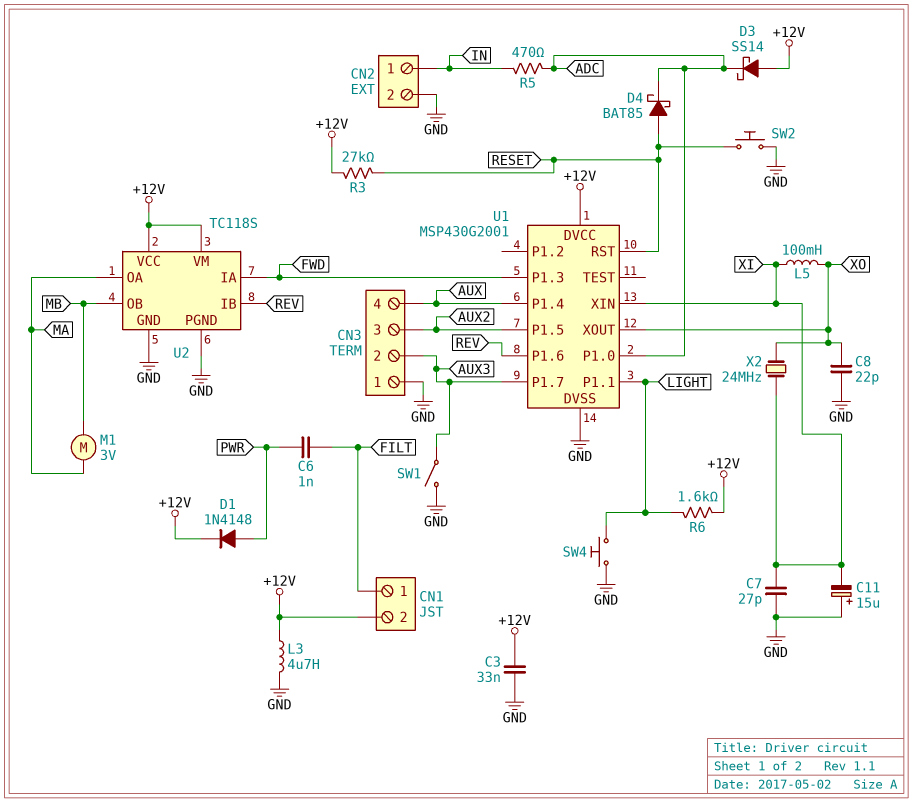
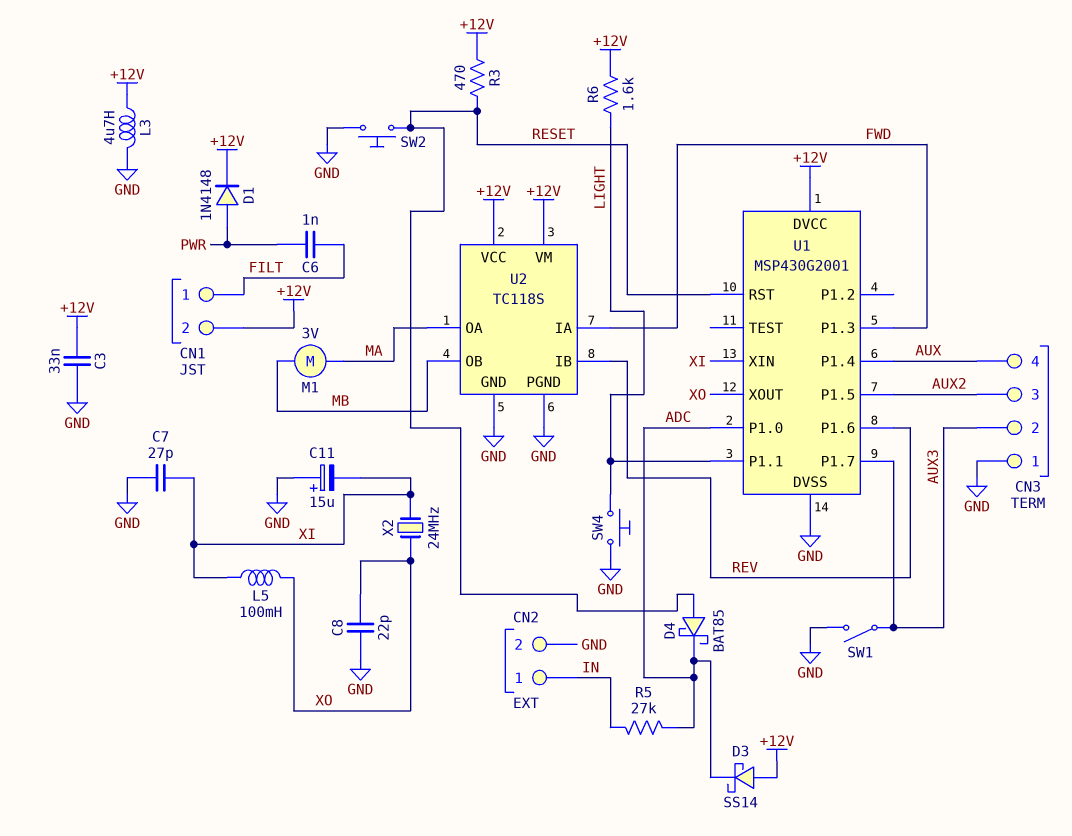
R3: 27k (+12V, RESET) -> 470 (+12V, RESET)
R5: 470 (ADC, IN) -> 27k (ADC, IN)

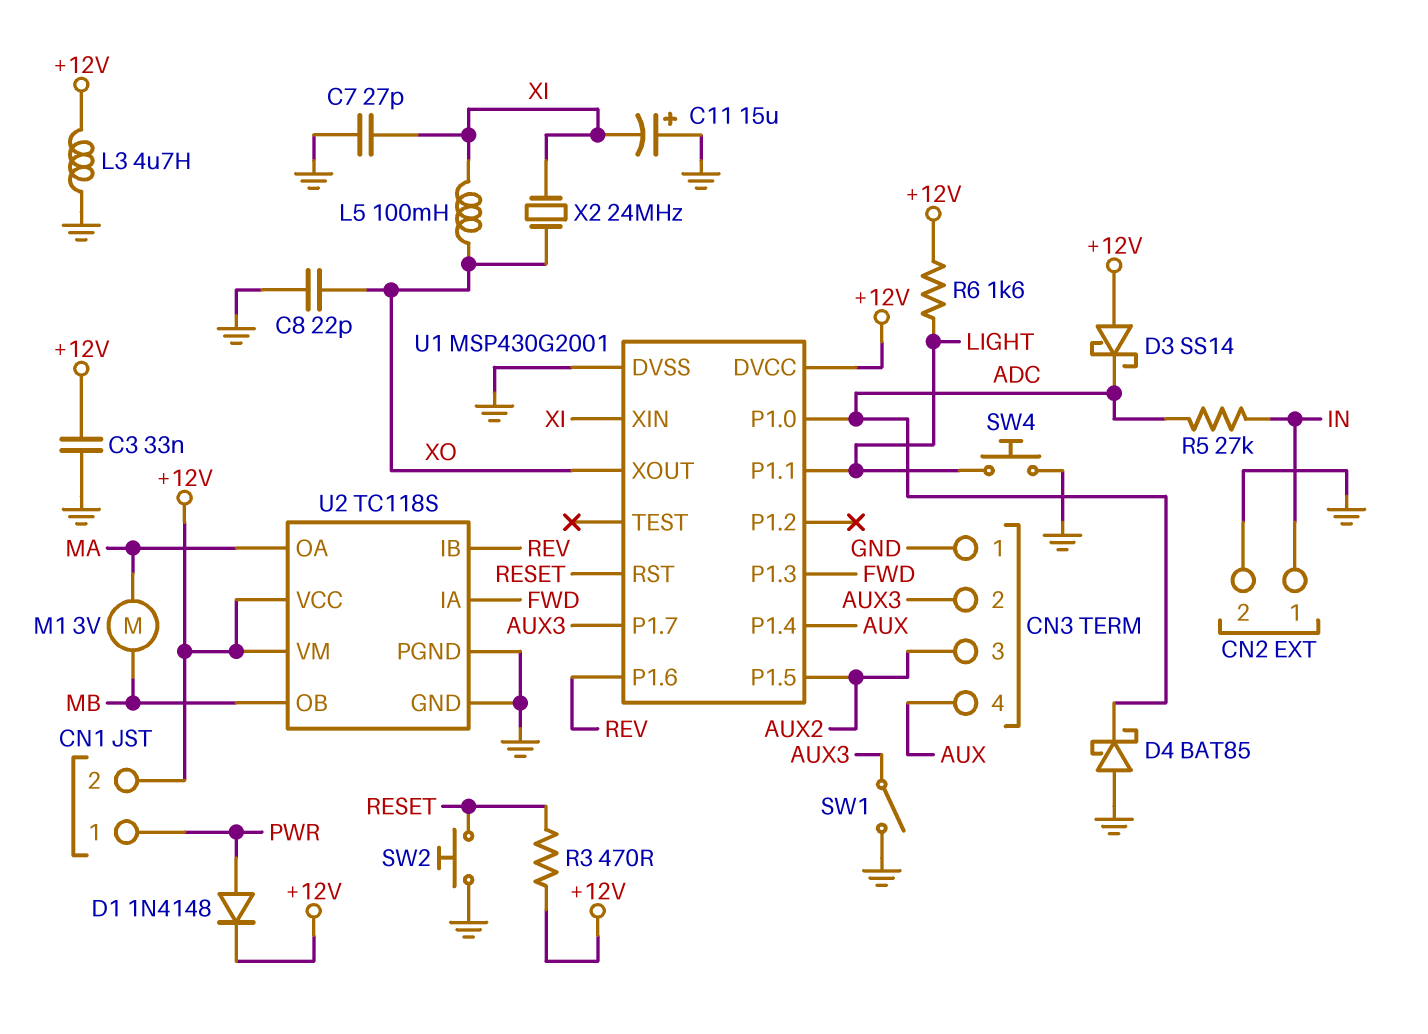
C6: 1nF (FILT, PWR) -> none
CN1 pin 1: FILT -> PWR
D4: schottky BAT85 (A RESET, K ADC) -> schottky BAT85 (A GND, K ADC)

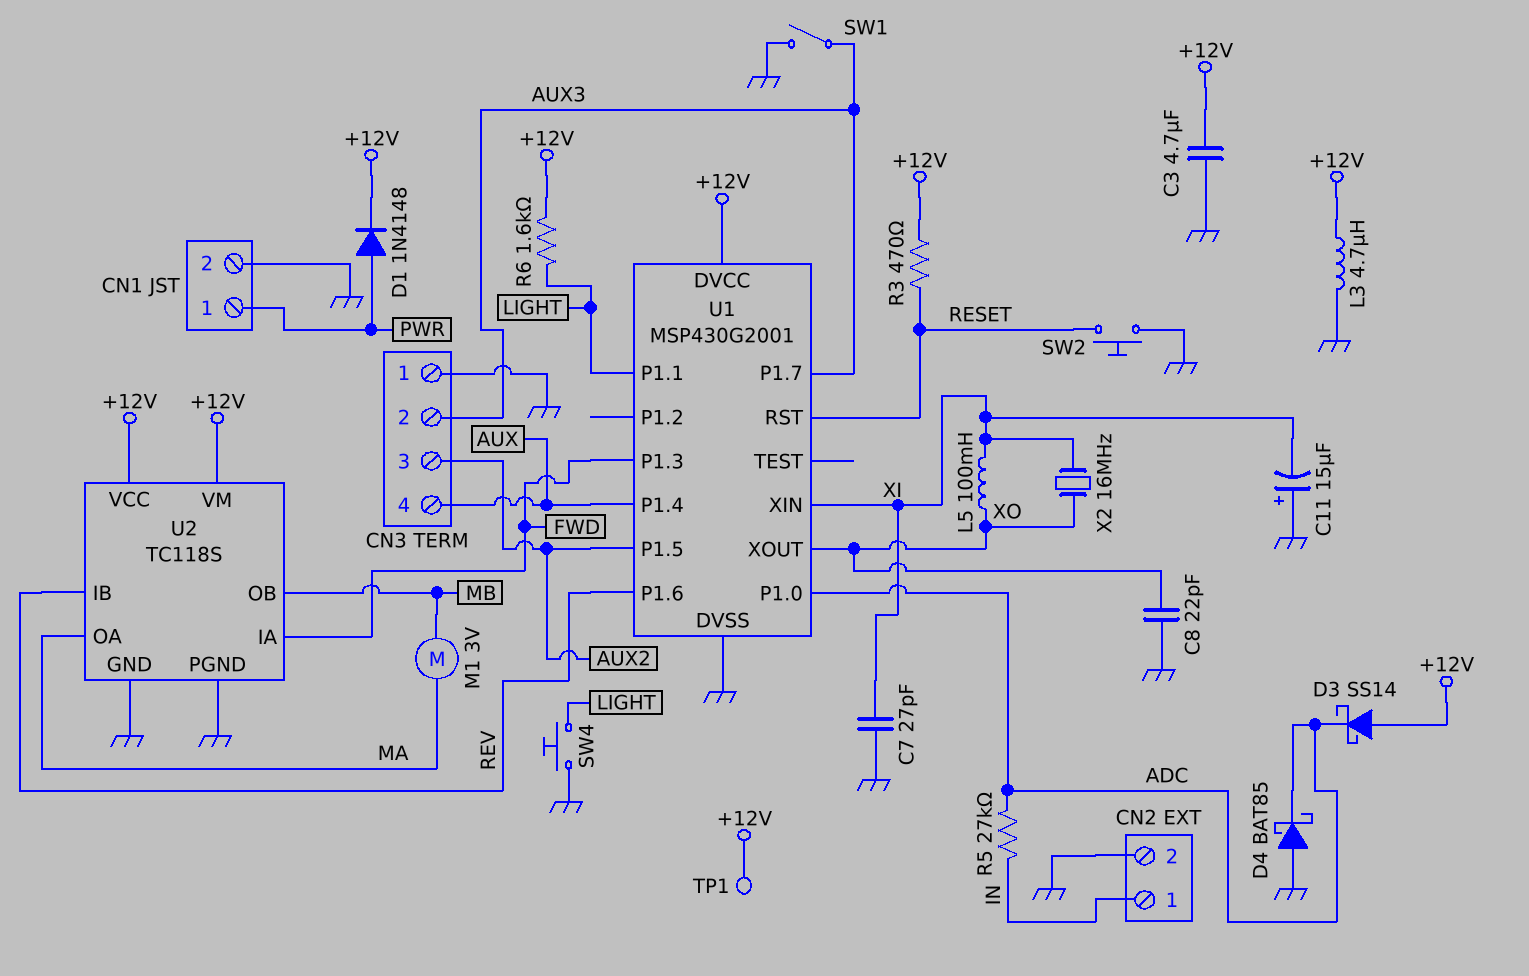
C3: 33nF (+12V, GND) -> 4.7uF (+12V, GND)
CN1 pin 2: +12V -> GND
TP1: none -> test point (+12V)
X2: 24MHz (XI, XO) -> 16MHz (XI, XO)

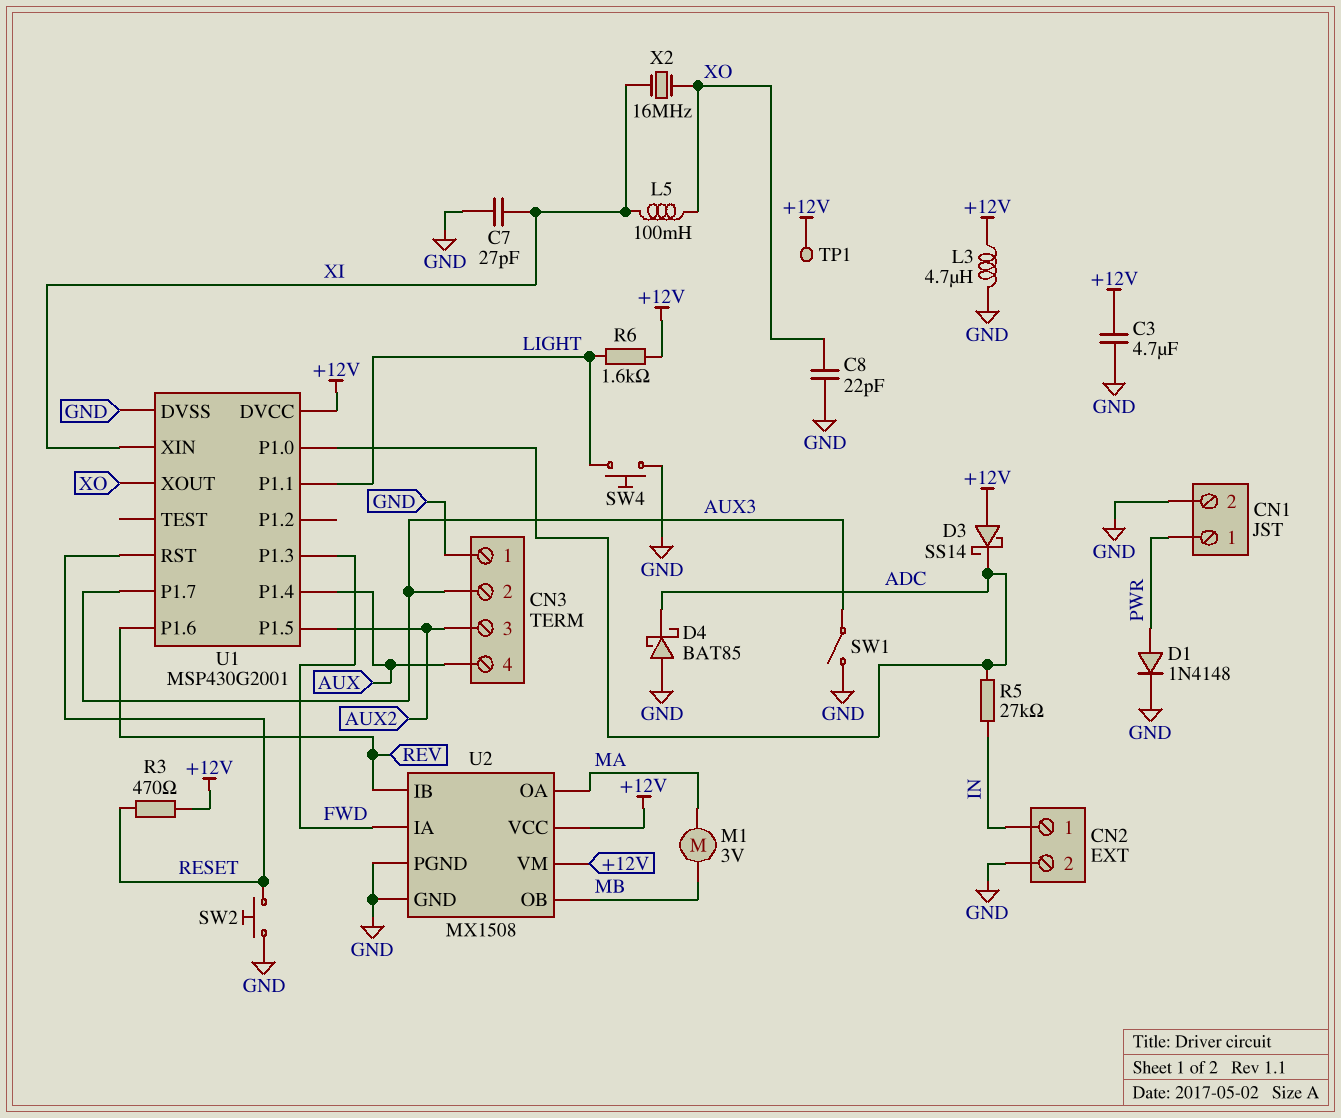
C11: 15uF (plus GND, minus XI) -> none
D1: diode 1N4148 (A PWR, K +12V) -> diode 1N4148 (A PWR, K GND)
U2: TC118S -> MX1508

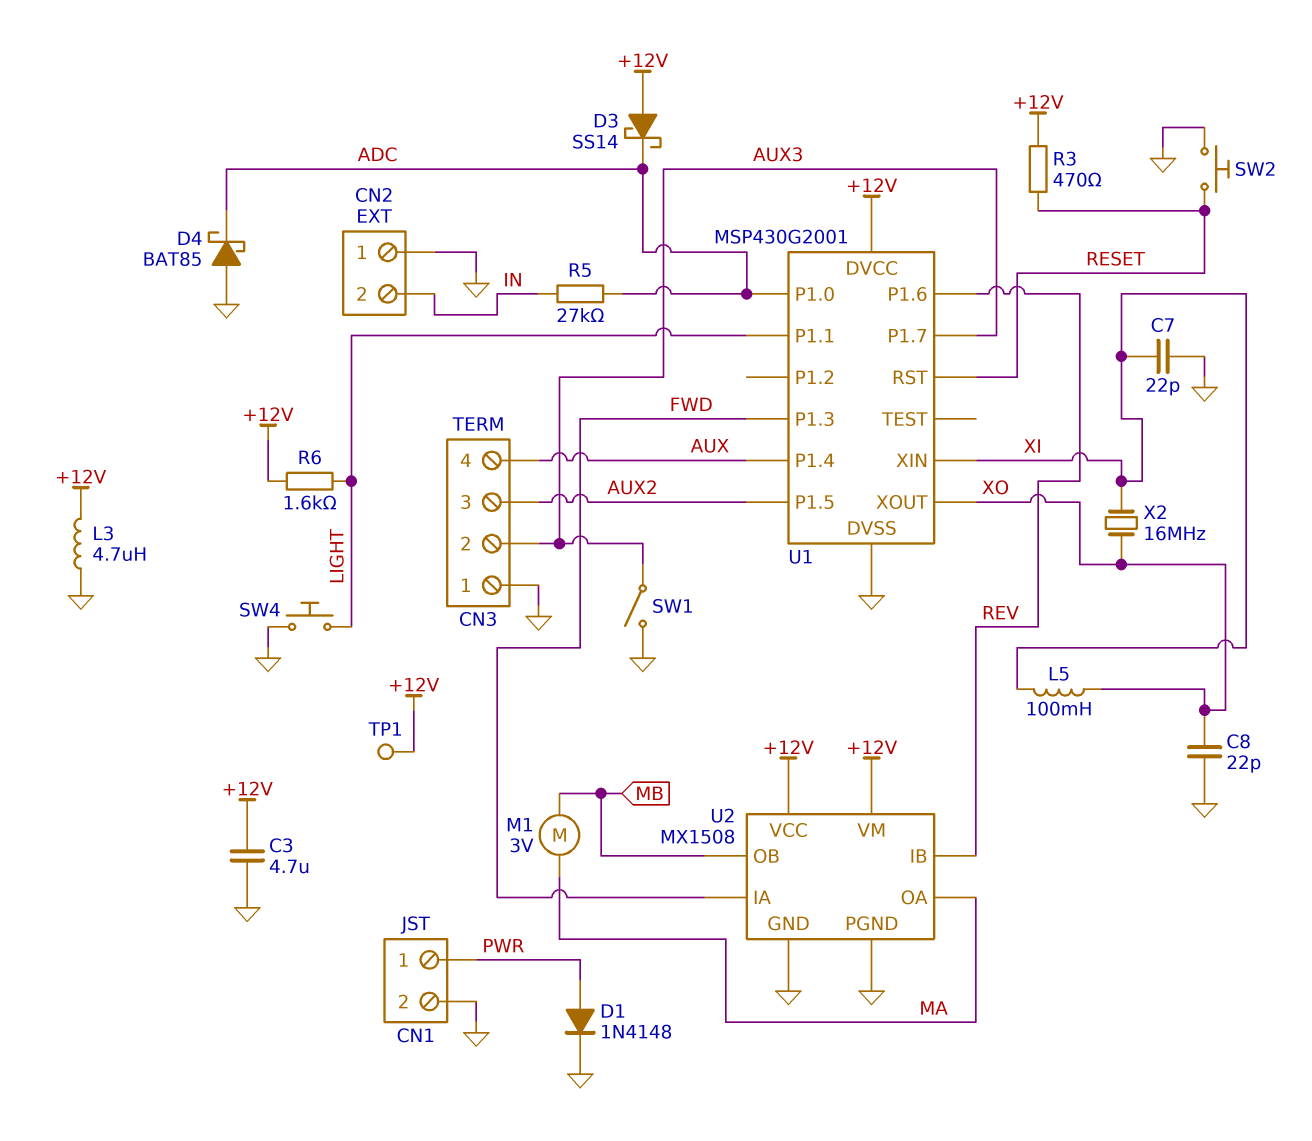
C7: 27pF (GND, XI) -> 22pF (GND, XI)
CN2 pin 1: IN -> GND
CN2 pin 2: GND -> IN

